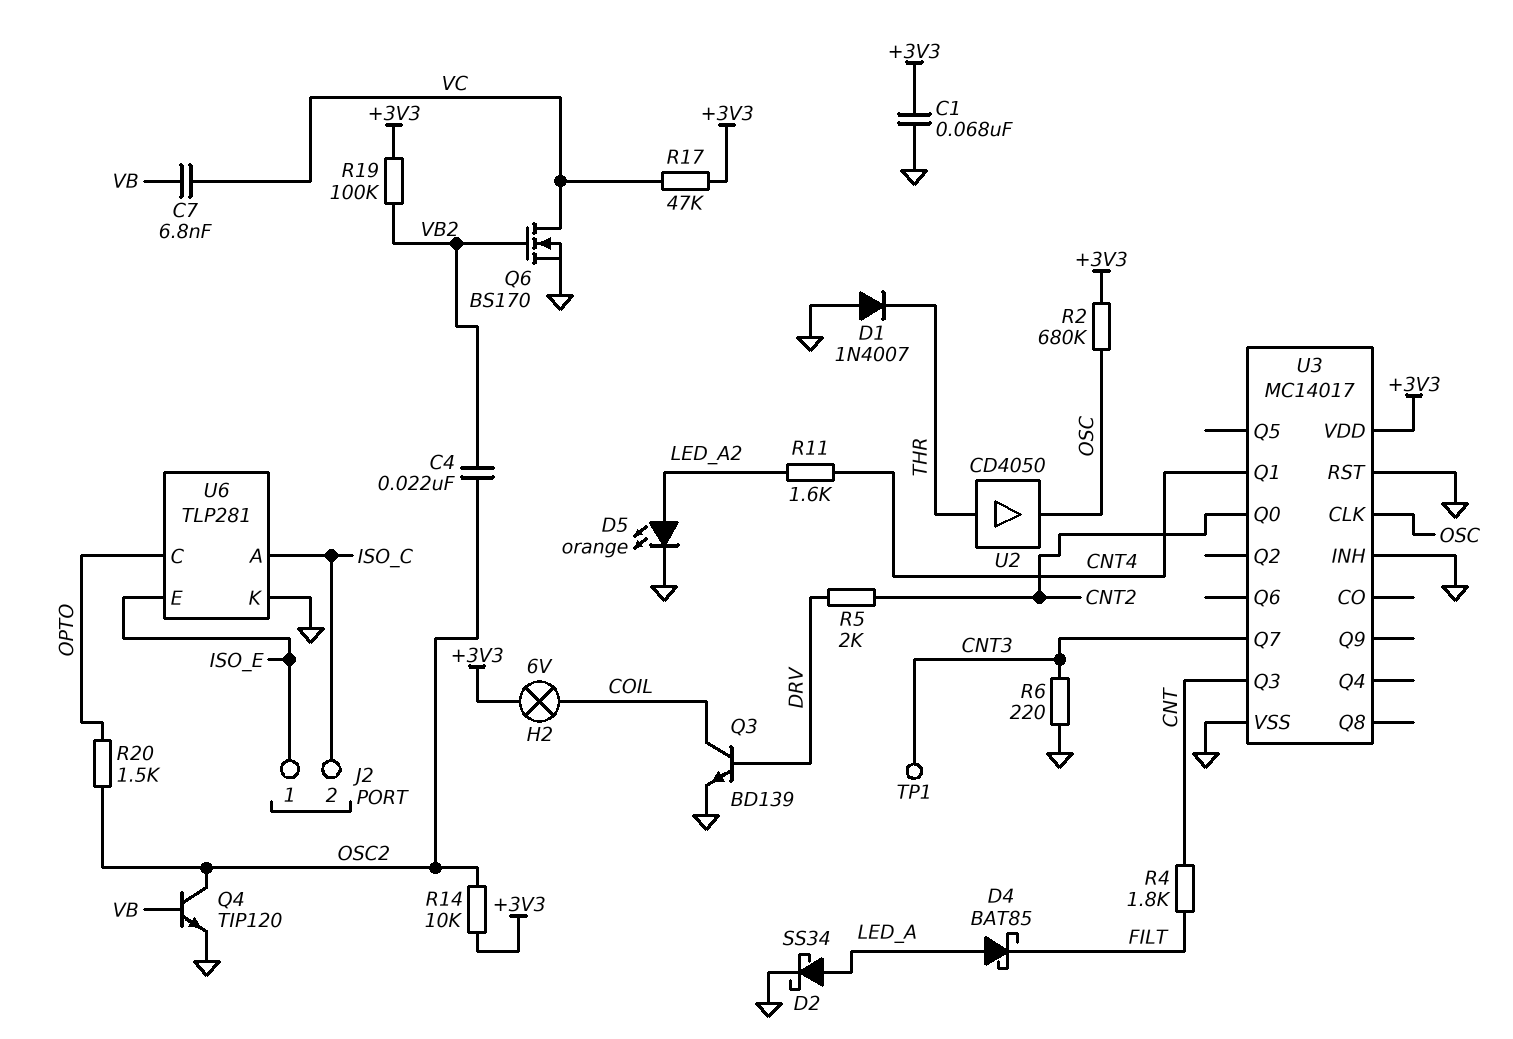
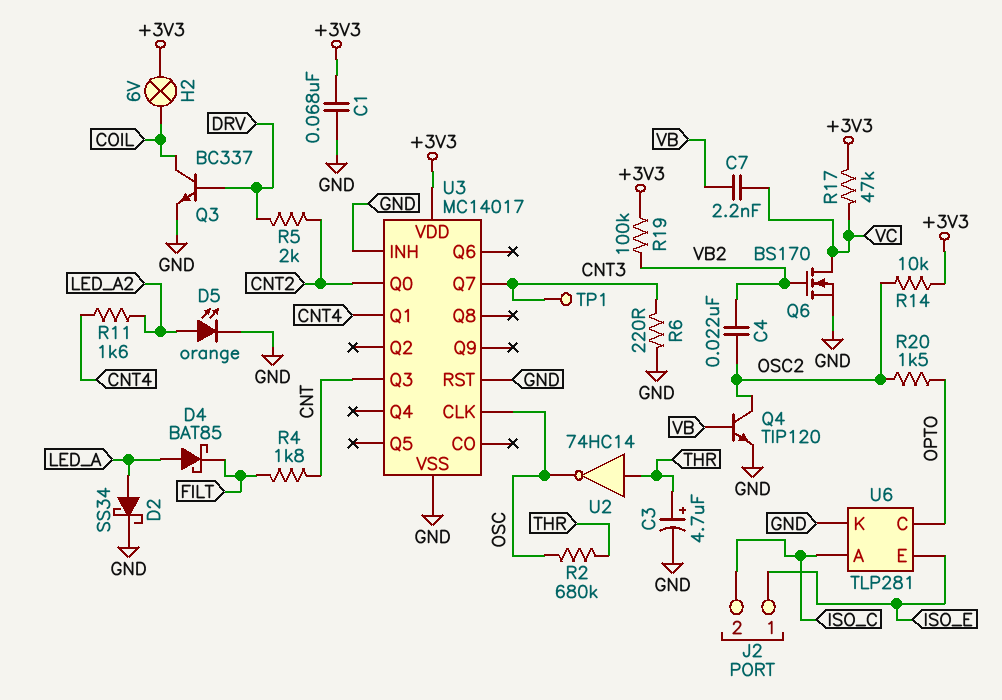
C3: none -> 4.7uF (plus THR, minus GND)
C7: 6.8nF (VB, VC) -> 2.2nF (VB, VC)
D1: diode 1N4007 (A GND, K THR) -> none
Q3: NPN BD139 (B DRV, C COIL, E GND) -> NPN BC337 (B DRV, C COIL, E GND)
R2: 680k (+3V3, OSC) -> 680k (OSC, THR)
U2: buffer CD4050 (in THR, out OSC) -> NOT 74HC14 (in THR, out OSC)

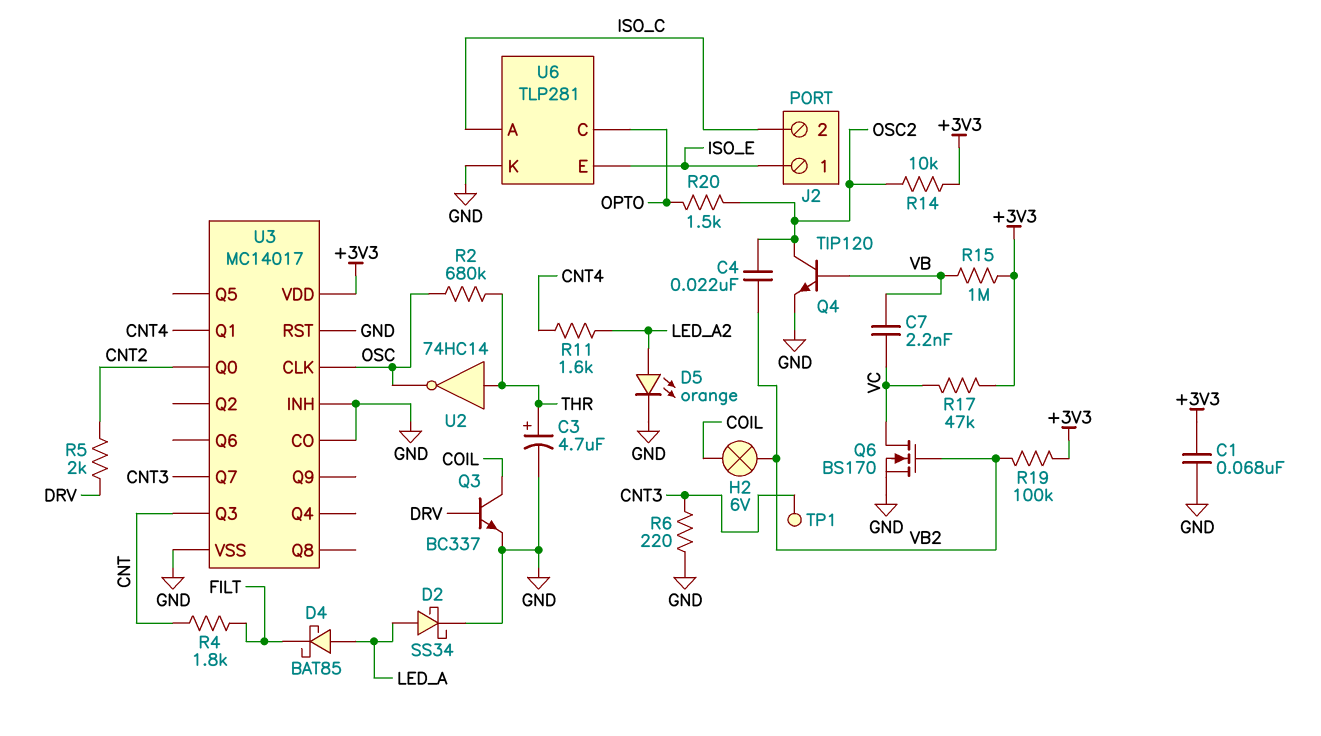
H2: lamp 6V (+3V3, COIL) -> lamp 6V (COIL, VB2)
R15: none -> 1M (+3V3, VB)
U3 pin CO: none -> GND

